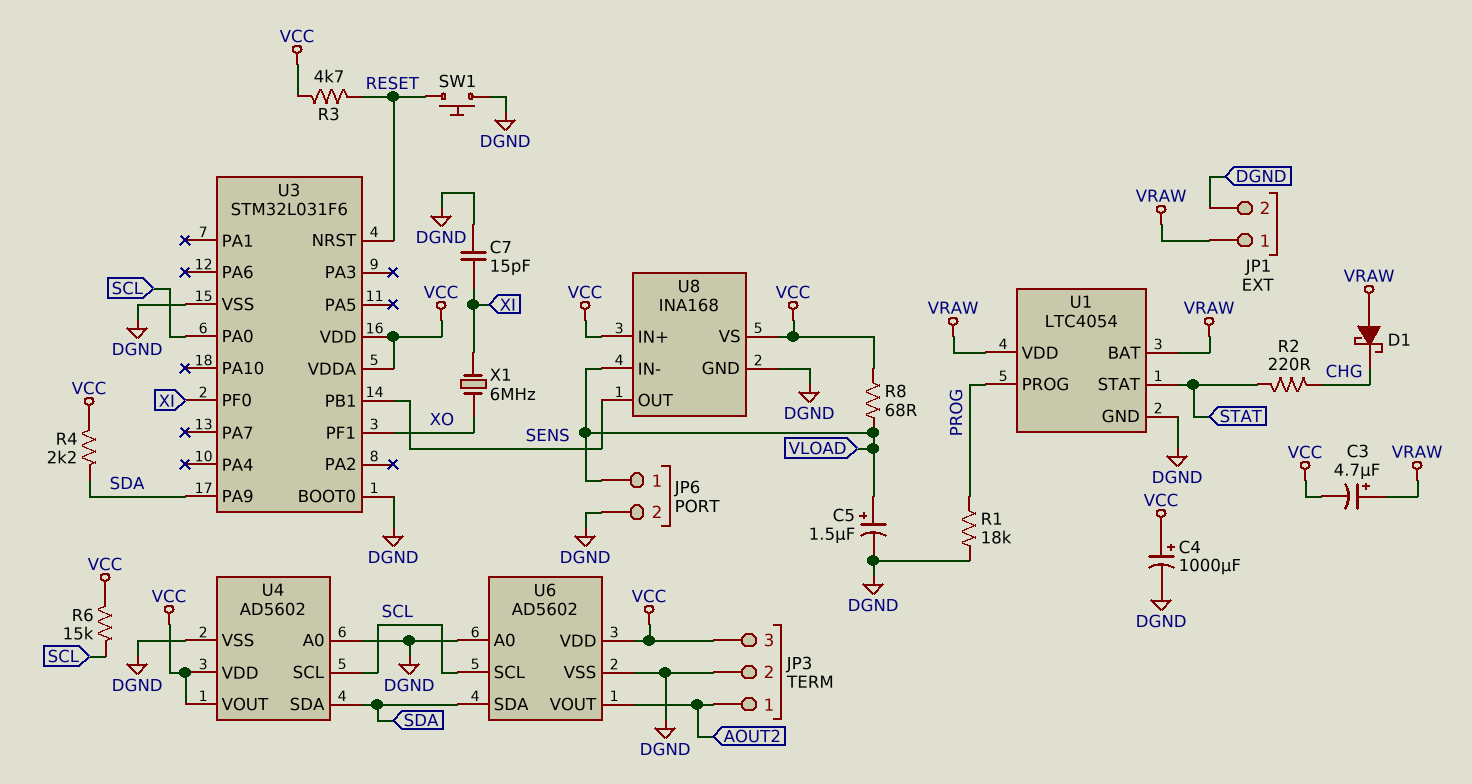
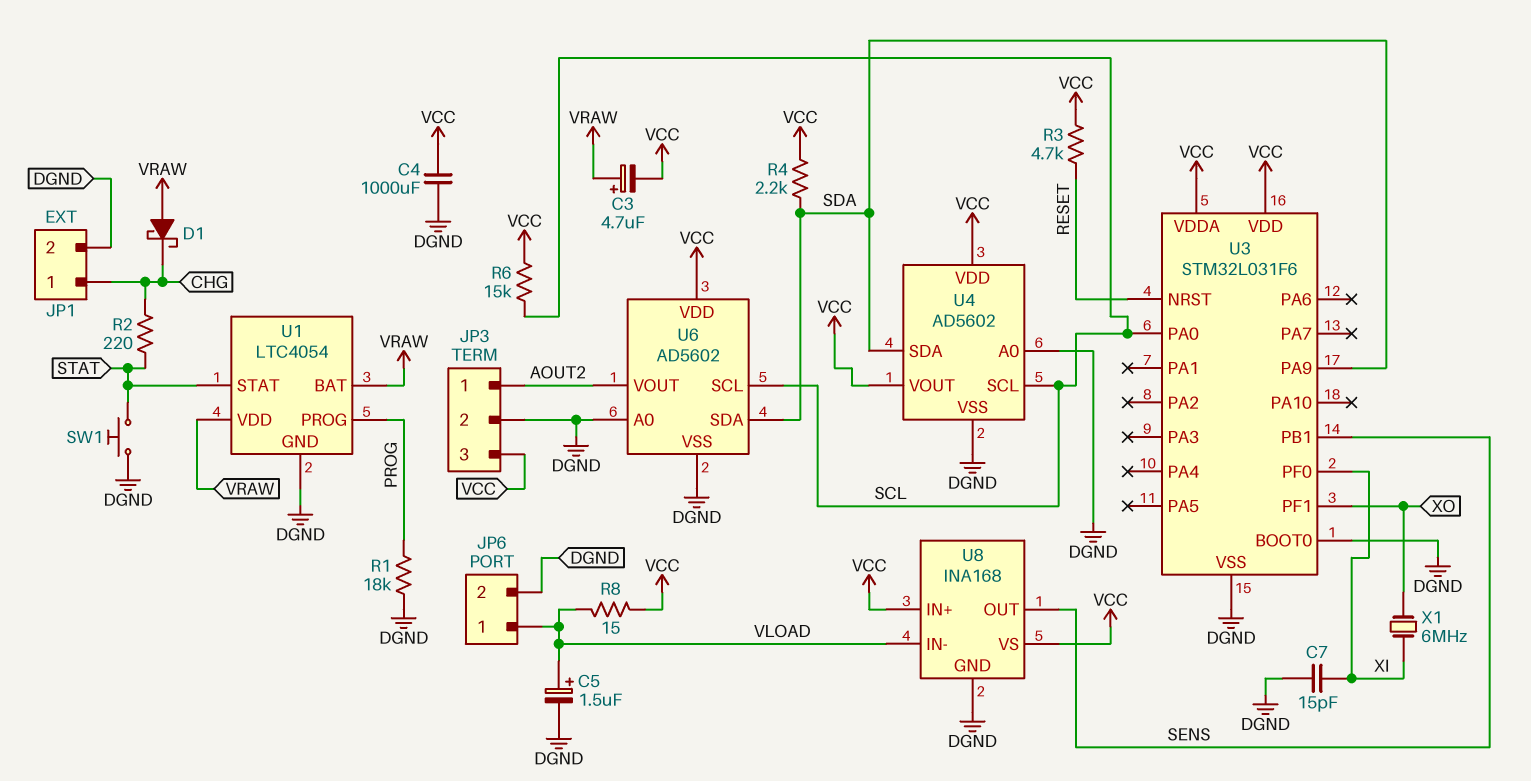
C4: 1000uF (plus VCC, minus DGND) -> 1000uF (DGND, VCC)
JP1 pin 1: VRAW -> CHG
R8: 68 (VCC, VLOAD) -> 15 (VCC, VLOAD)
SW1: button (DGND, RESET) -> button (DGND, STAT)

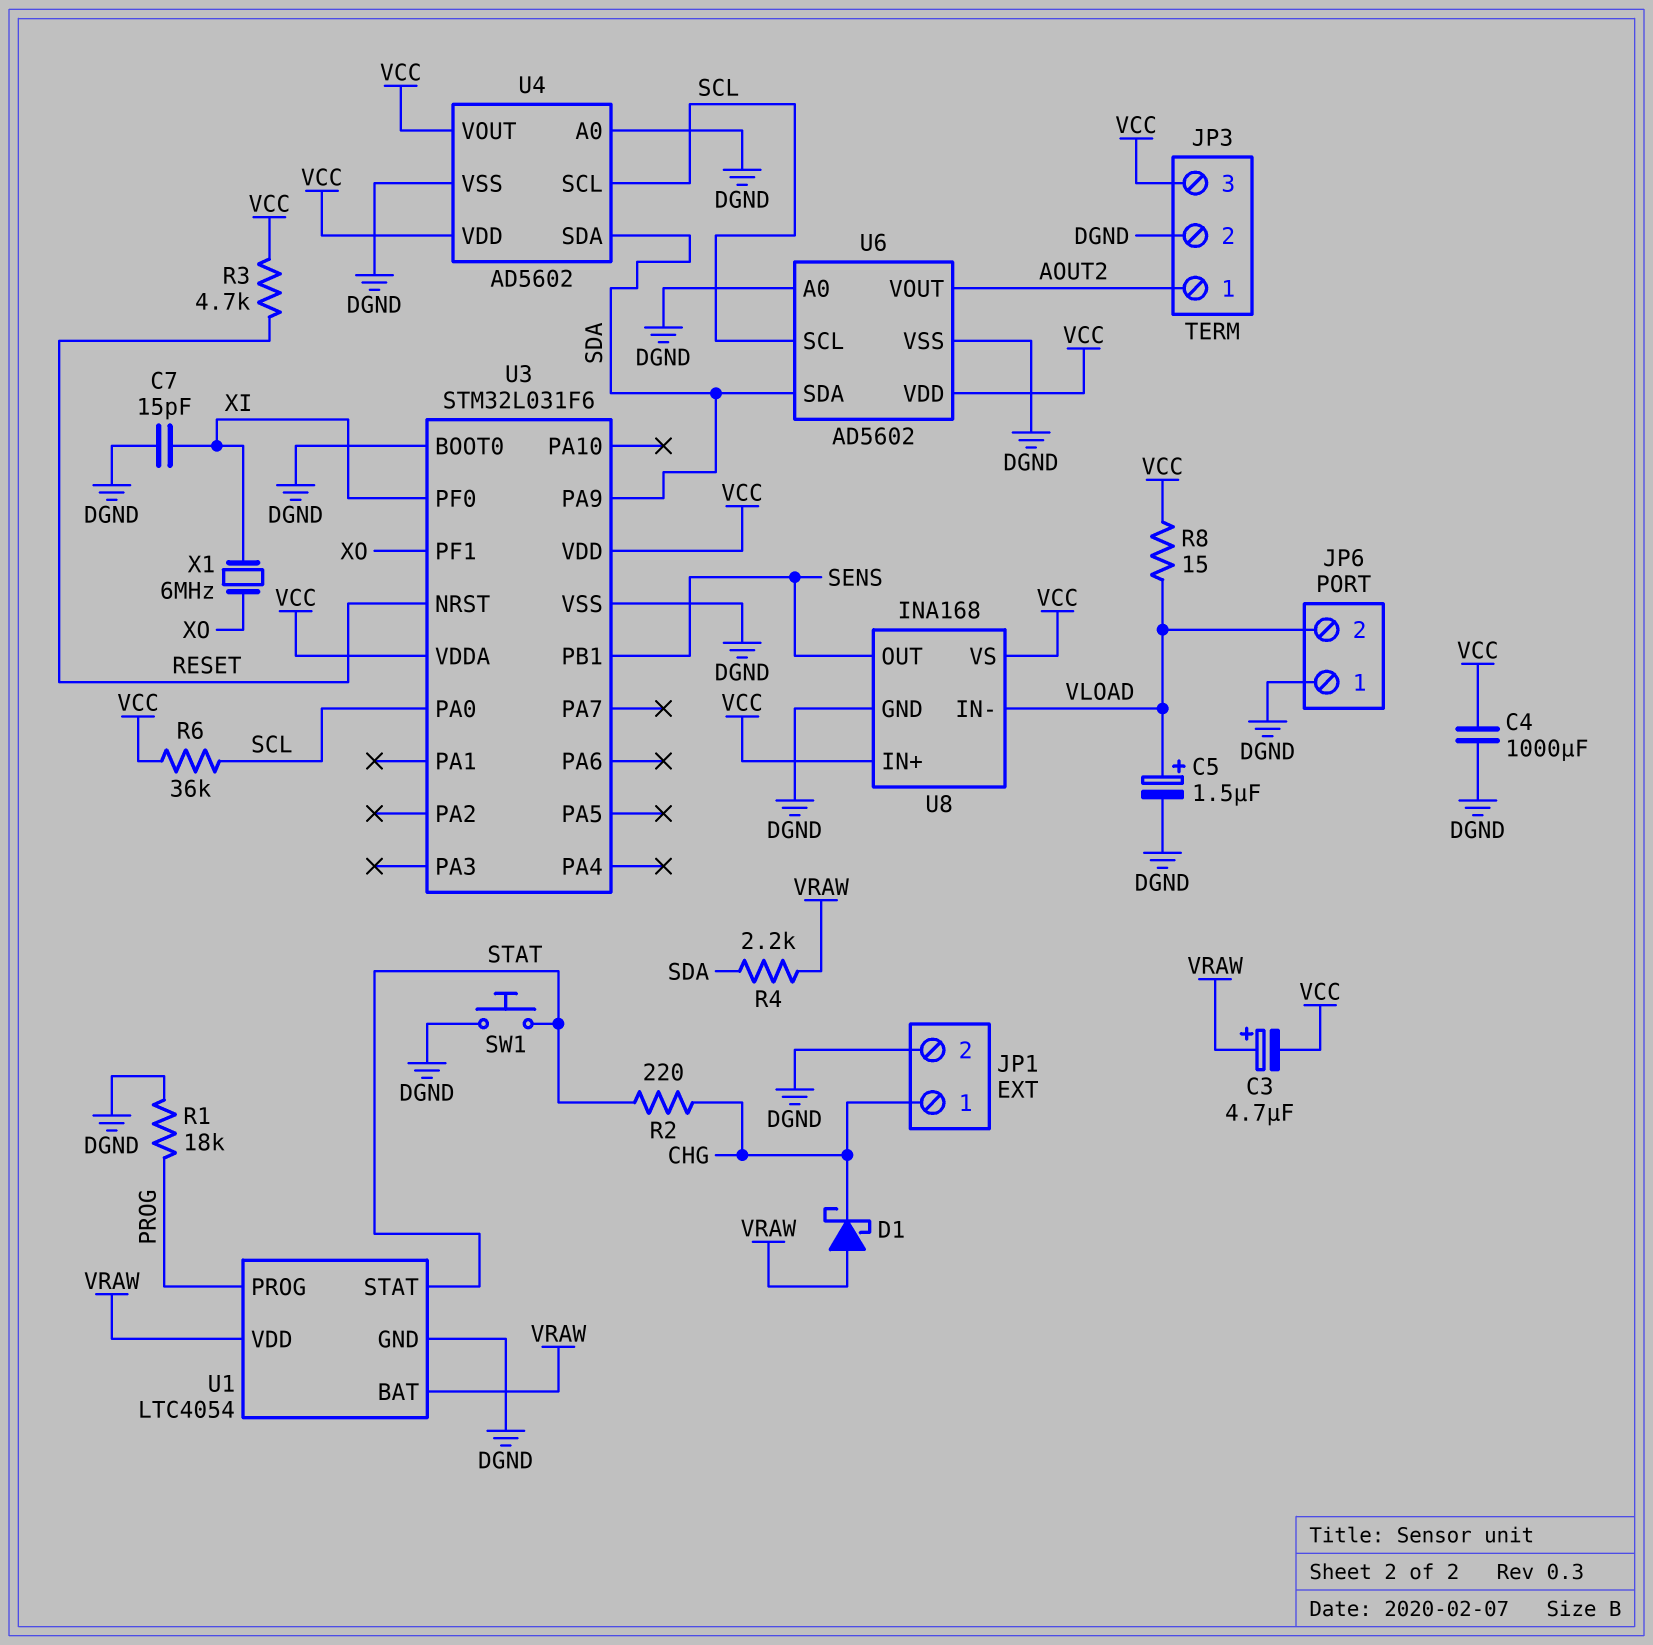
JP6 pin 1: VLOAD -> DGND
JP6 pin 2: DGND -> VLOAD
R4: 2.2k (SDA, VCC) -> 2.2k (SDA, VRAW)
R6: 15k (SCL, VCC) -> 36k (SCL, VCC)

